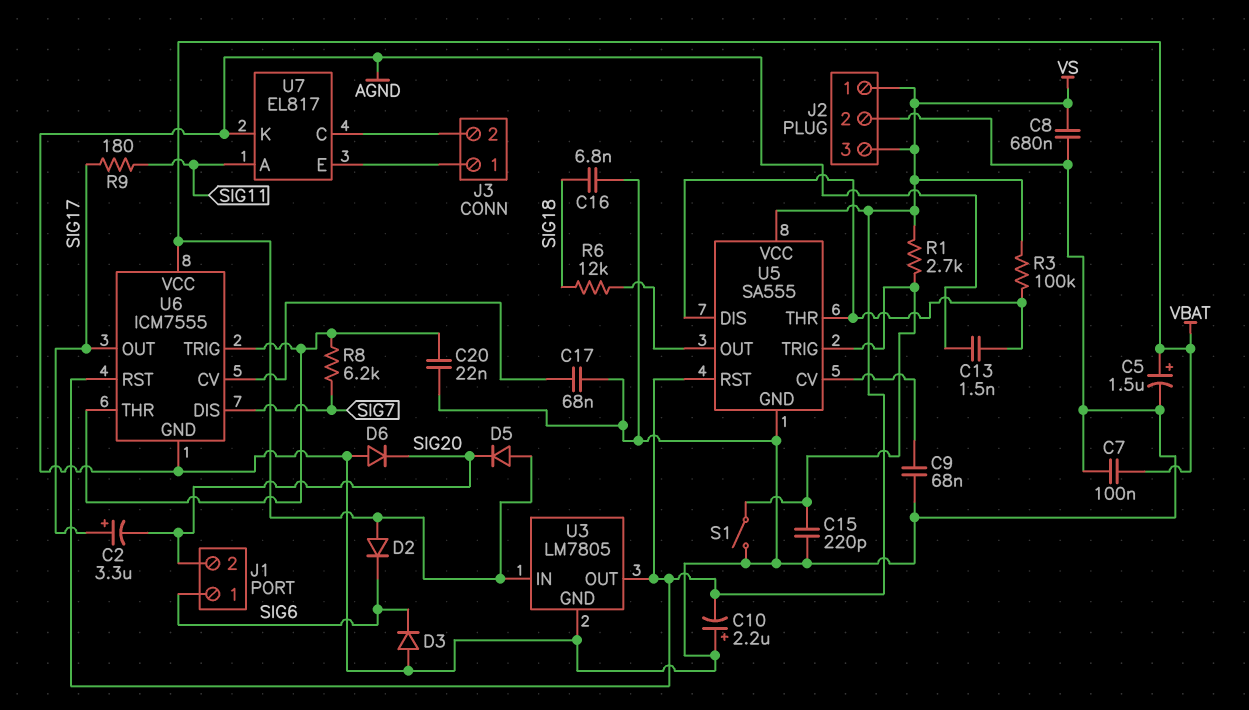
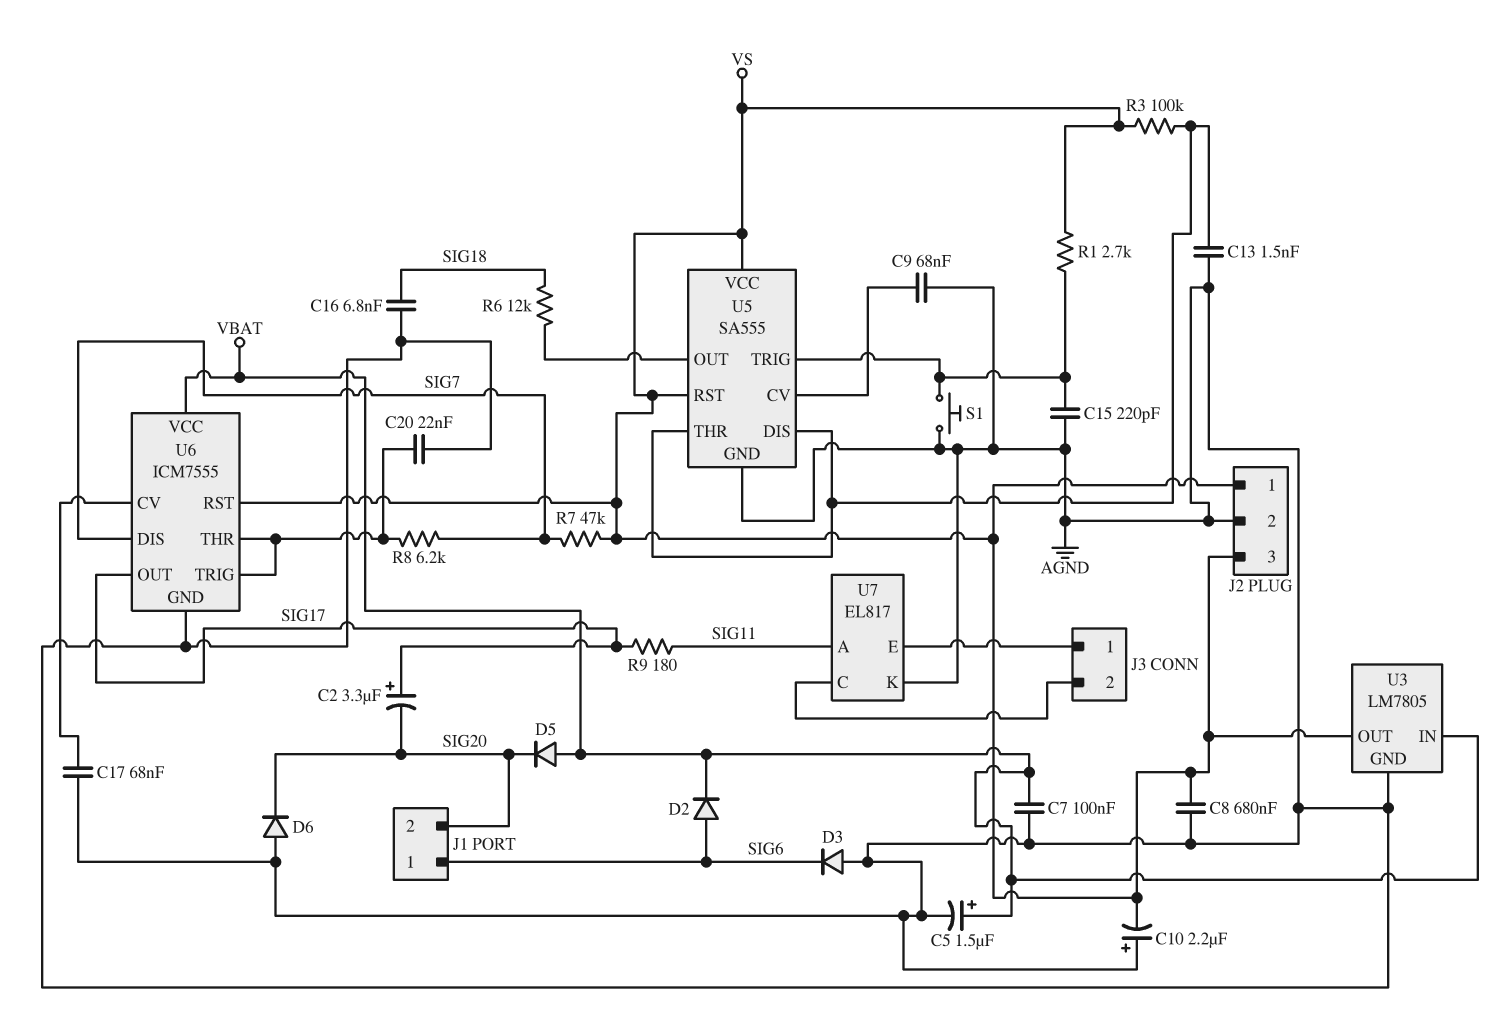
D2: diode (A VBAT, K SIG6) -> diode (A SIG6, K VBAT)
R7: none -> 47k (SIG7, VS)
S1: switch (AGND, U5/TRIG) -> button (AGND, U5/TRIG)

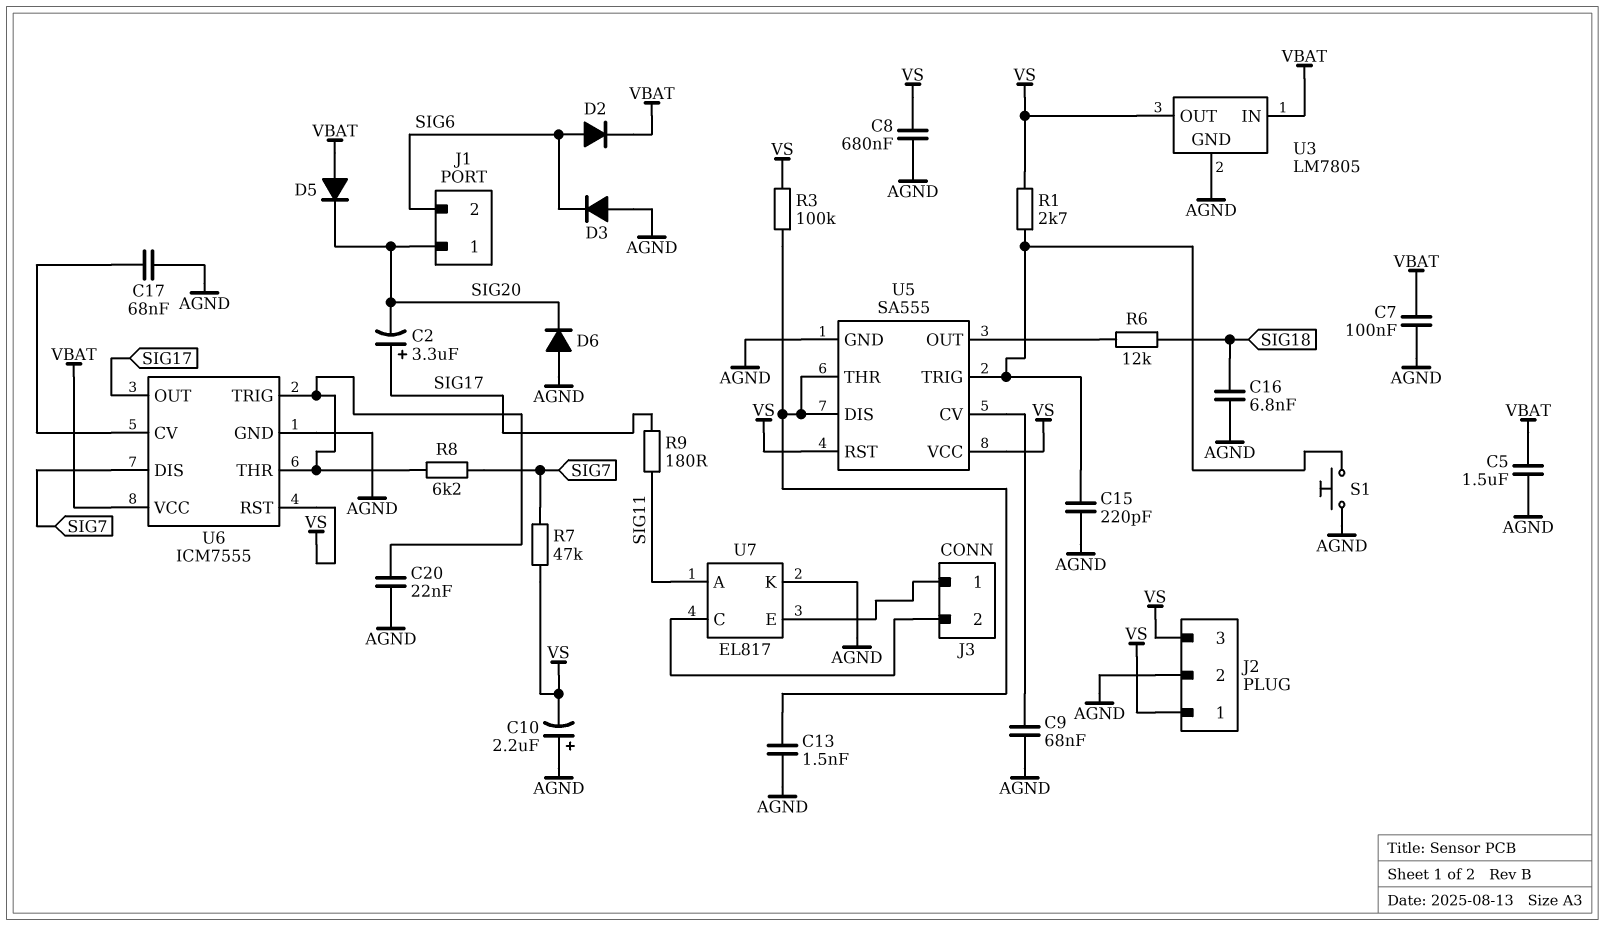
C5: 1.5uF (plus VBAT, minus AGND) -> 1.5uF (AGND, VBAT)
J1 pin 1: SIG6 -> SIG20
J1 pin 2: SIG20 -> SIG6

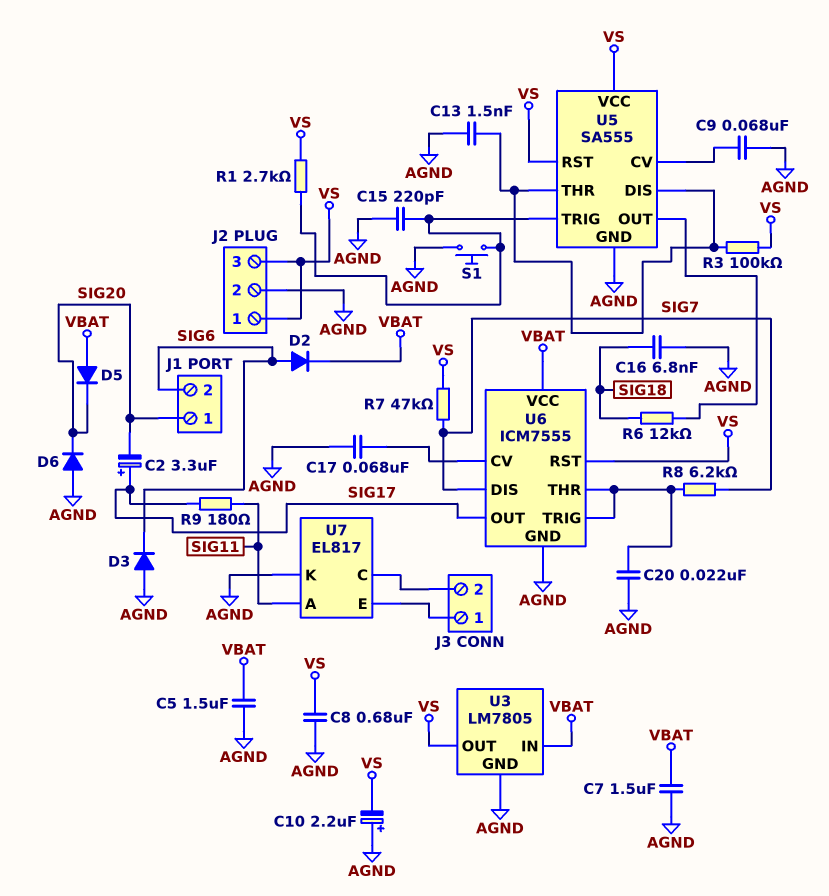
C7: 100nF (AGND, VBAT) -> 1.5uF (AGND, VBAT)

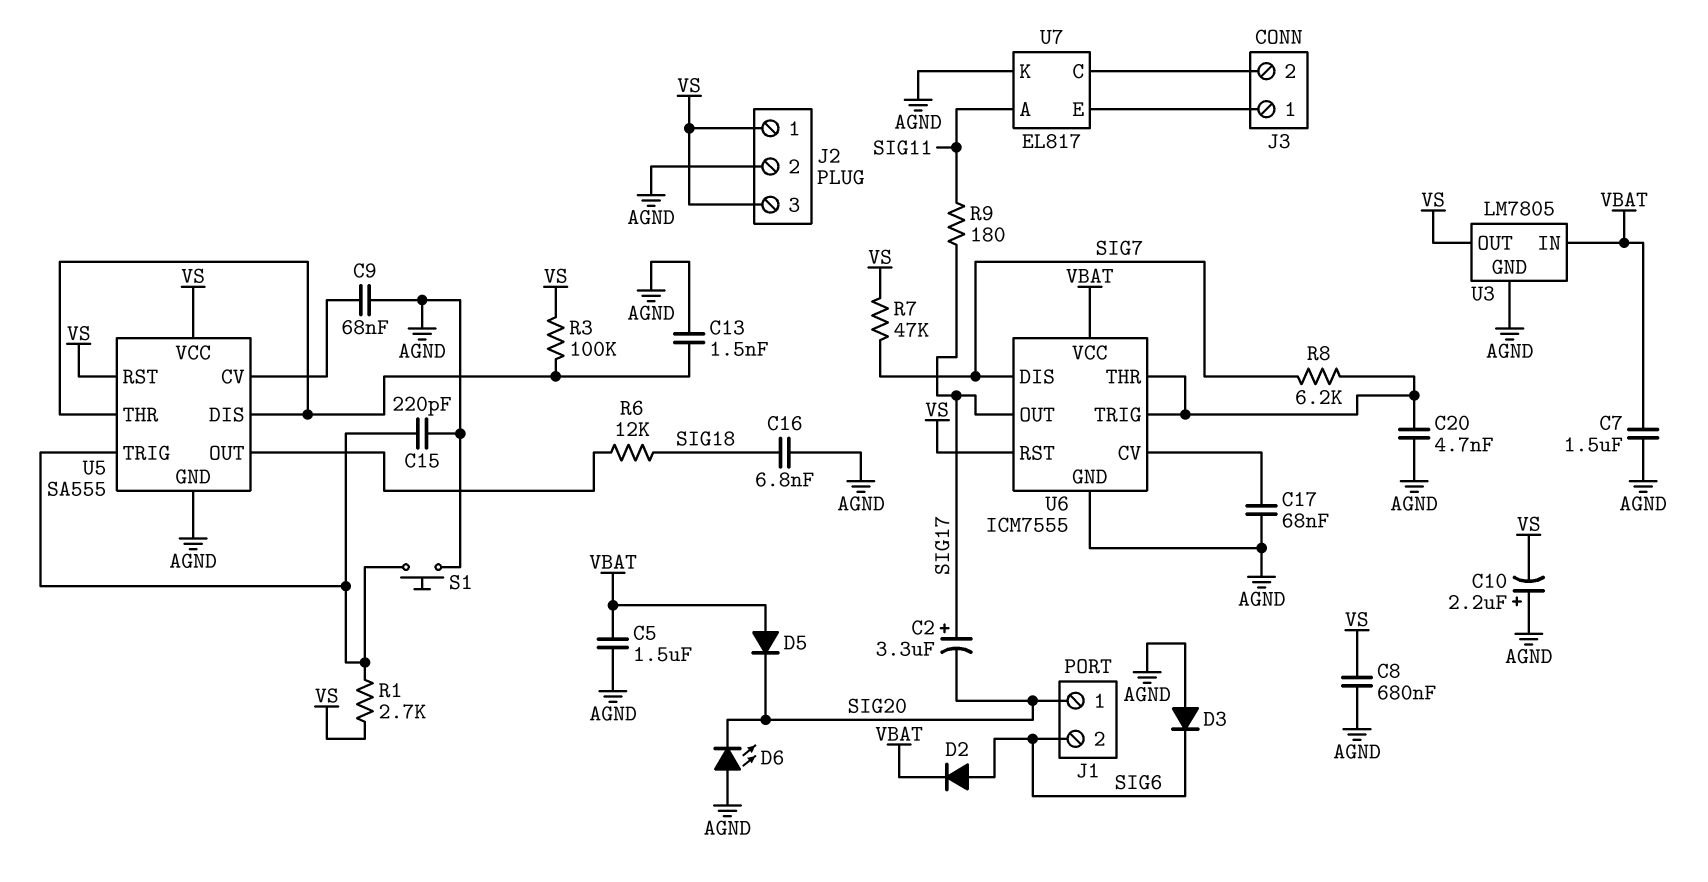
C20: 22nF (AGND, U6/THR) -> 4.7nF (AGND, U6/THR)
D6: diode (A AGND, K SIG20) -> LED (A AGND, K SIG20)

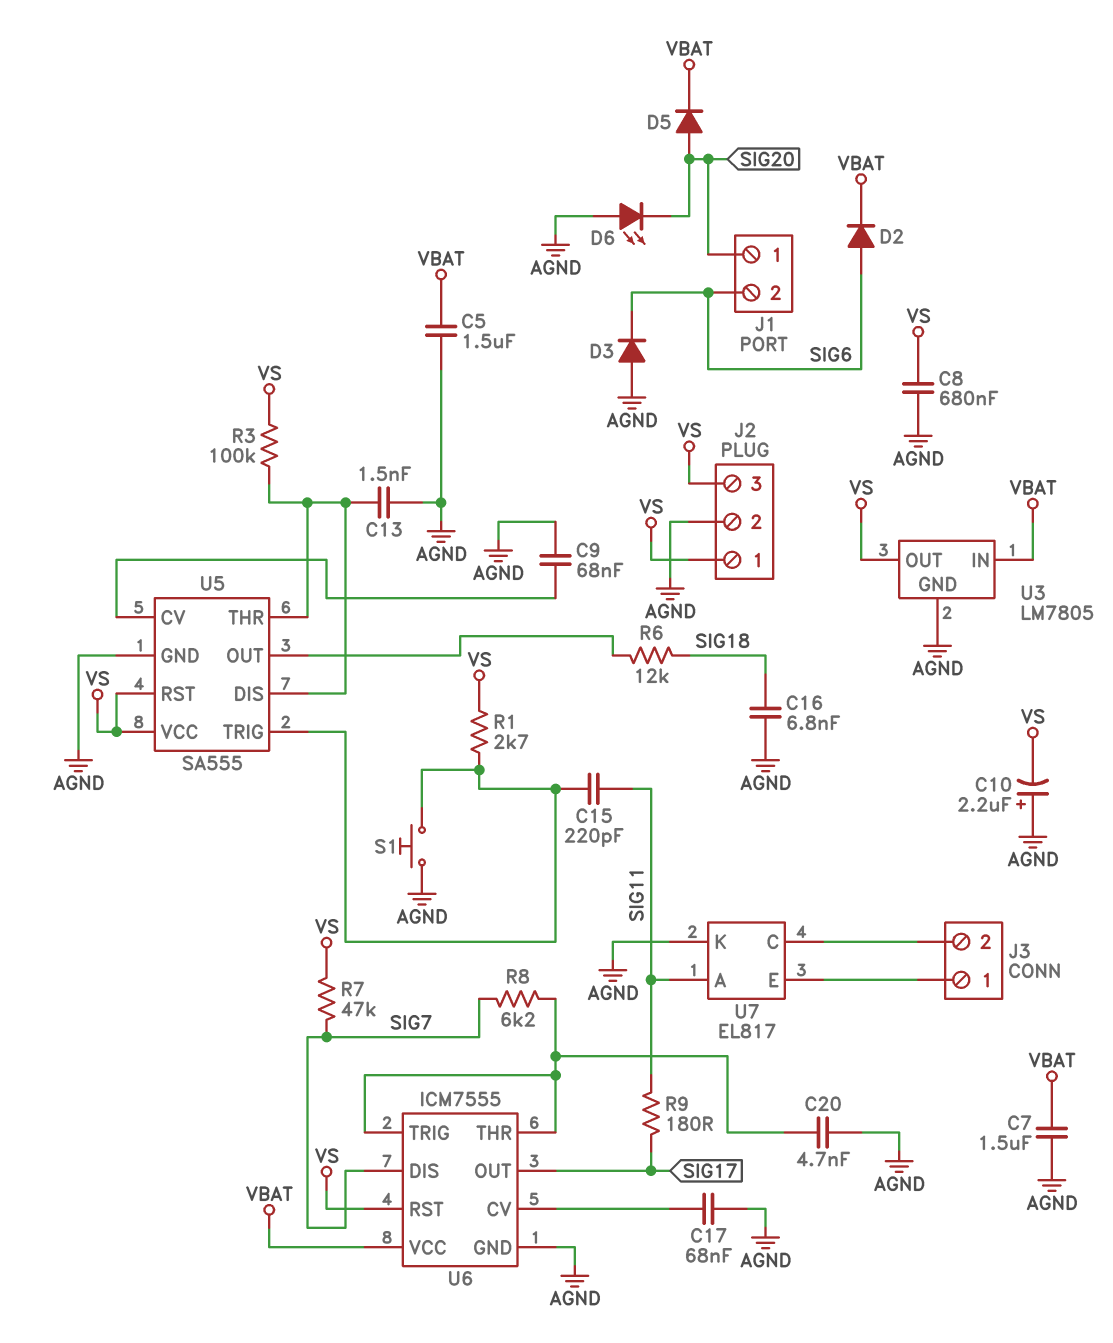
C2: 3.3uF (plus SIG17, minus SIG20) -> none
C15: 220pF (AGND, U5/TRIG) -> 220pF (SIG11, U5/TRIG)
D5: diode (A VBAT, K SIG20) -> diode (A SIG20, K VBAT)

